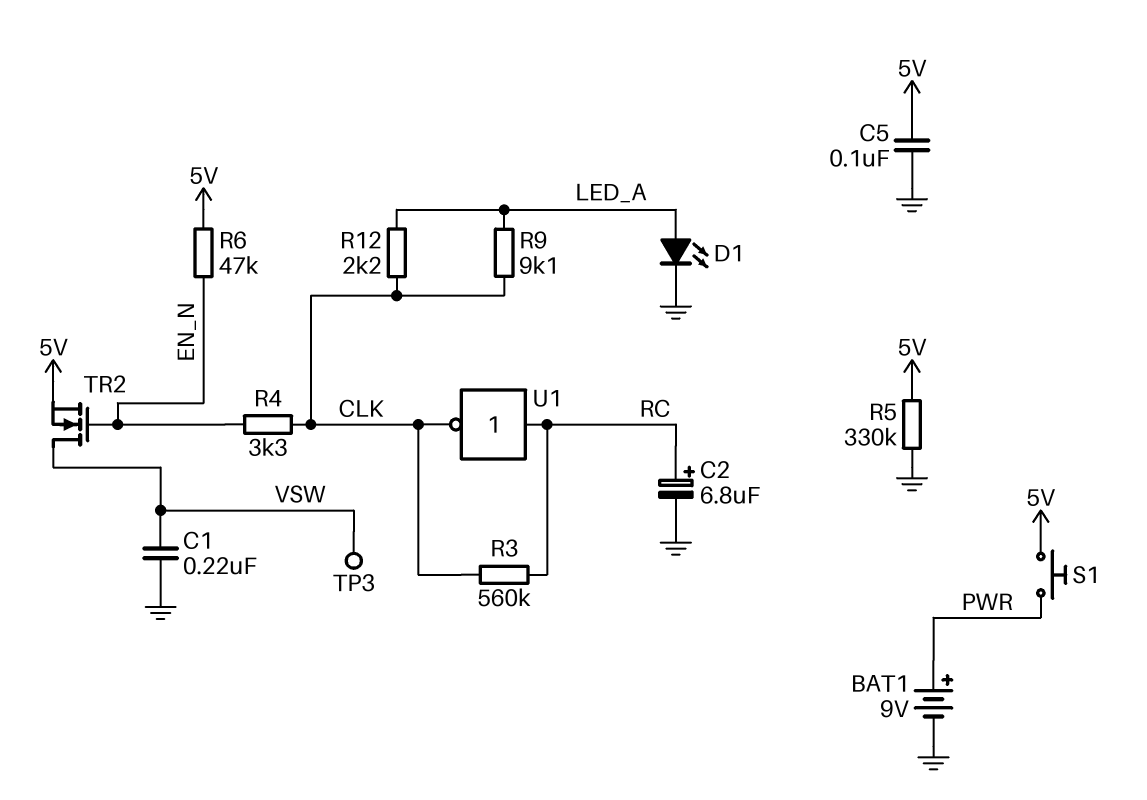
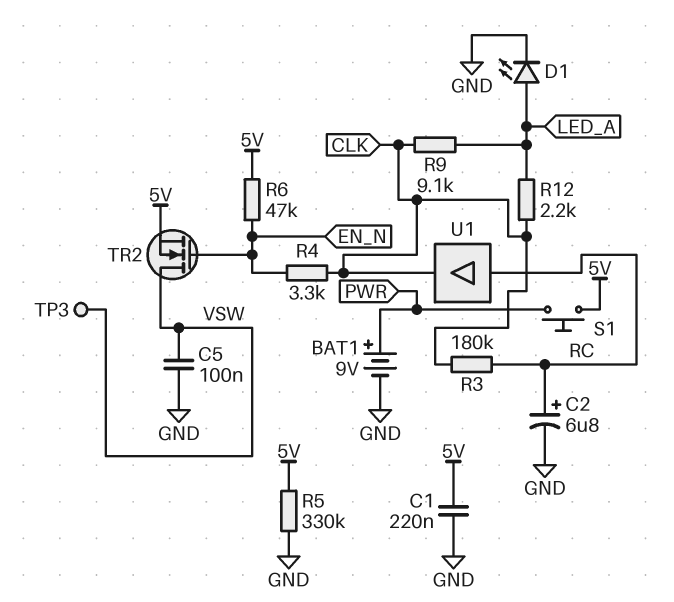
C1: 220nF (GND, VSW) -> 220nF (5V, GND)
C5: 100nF (5V, GND) -> 100nF (GND, VSW)
R3: 560k (CLK, RC) -> 180k (CLK, RC)
U1: NOT (in RC, out CLK) -> buffer (in RC, out CLK)

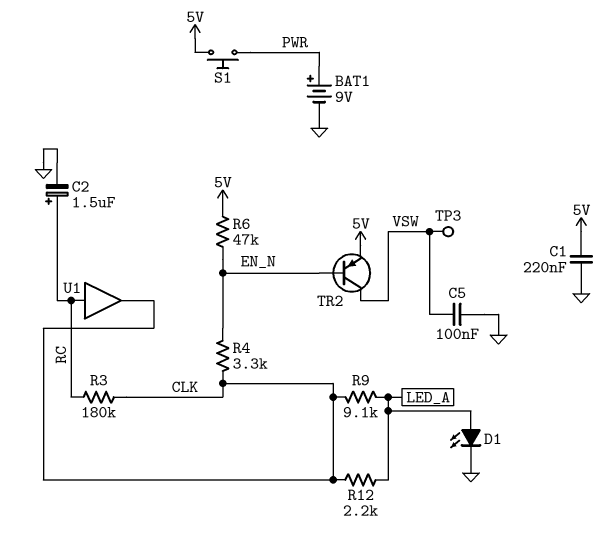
C2: 6.8uF (plus RC, minus GND) -> 1.5uF (plus RC, minus GND)
R5: 330k (5V, GND) -> none
TR2: NMOS (G EN_N, D VSW, S 5V) -> PNP (B EN_N, C VSW, E 5V)

